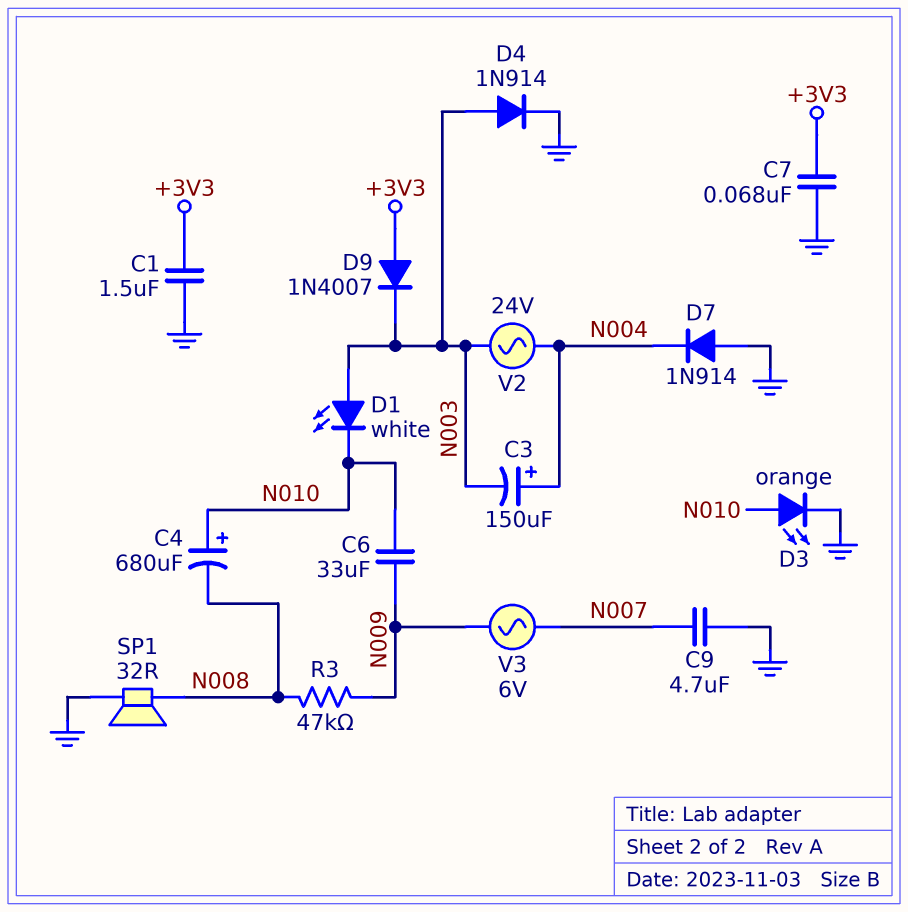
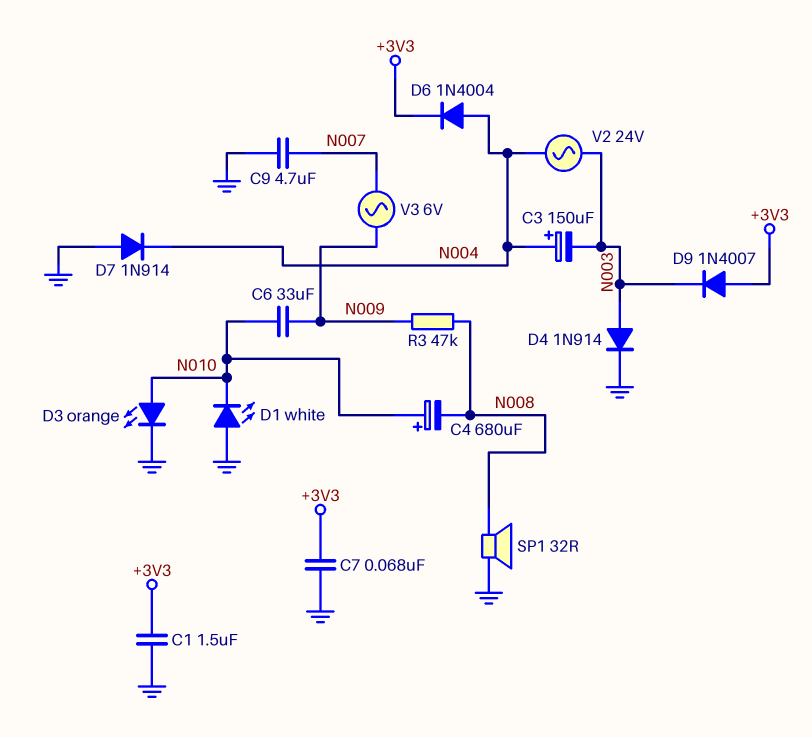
D1: LED white (A N003, K N010) -> LED white (A GND, K N010)
D6: none -> diode 1N4004 (A N004, K +3V3)

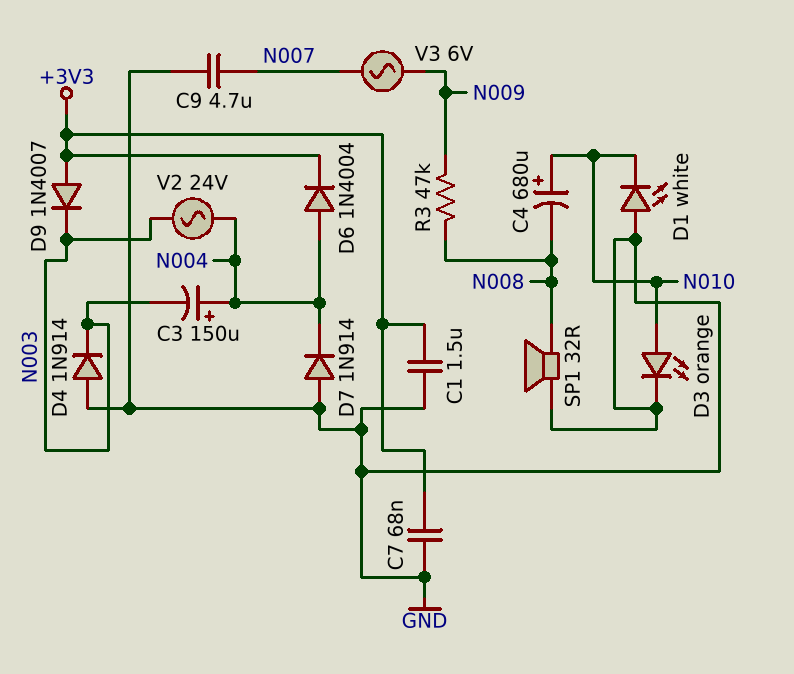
C6: 33uF (N009, N010) -> none
D4: diode 1N914 (A N003, K GND) -> diode 1N914 (A GND, K N003)

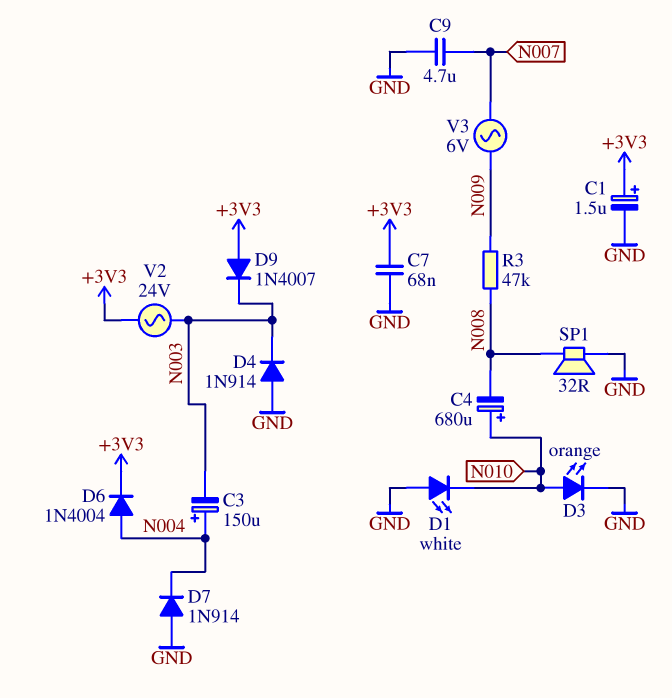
C1: 1.5uF (+3V3, GND) -> 1.5uF (plus +3V3, minus GND)
V2: AC 24V (N003, N004) -> AC 24V (+3V3, N003)

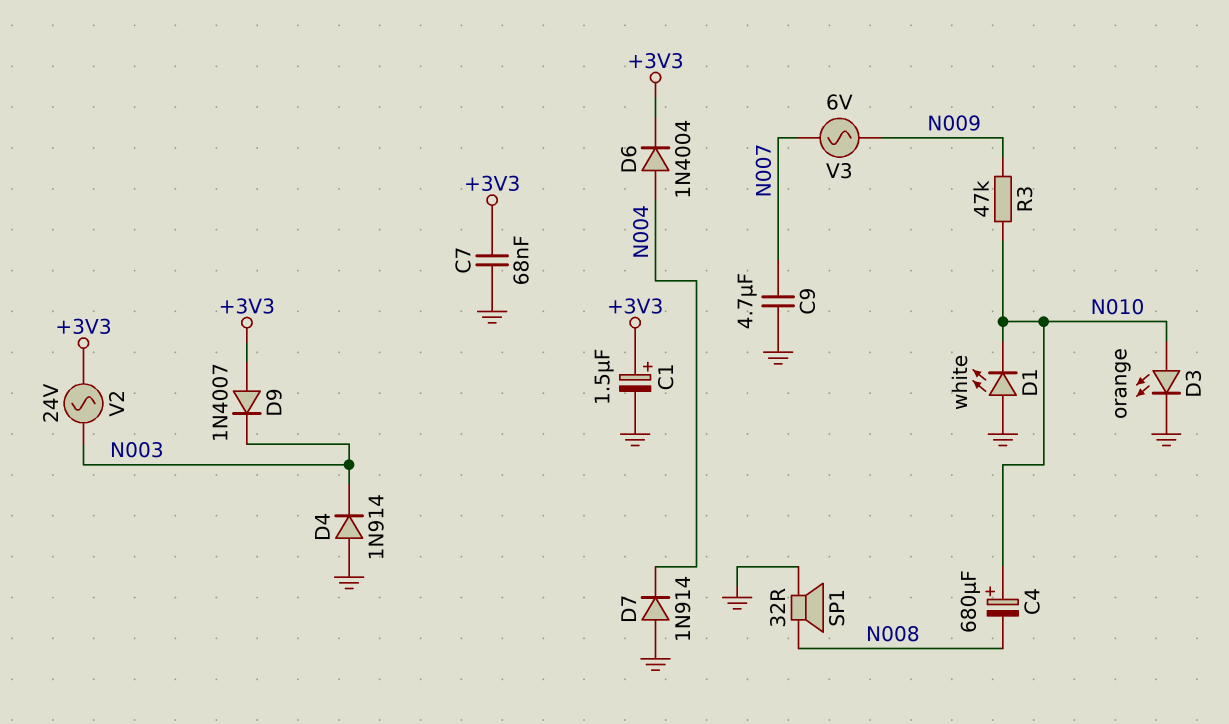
C3: 150uF (plus N004, minus N003) -> none
R3: 47k (N008, N009) -> 47k (N009, N010)

